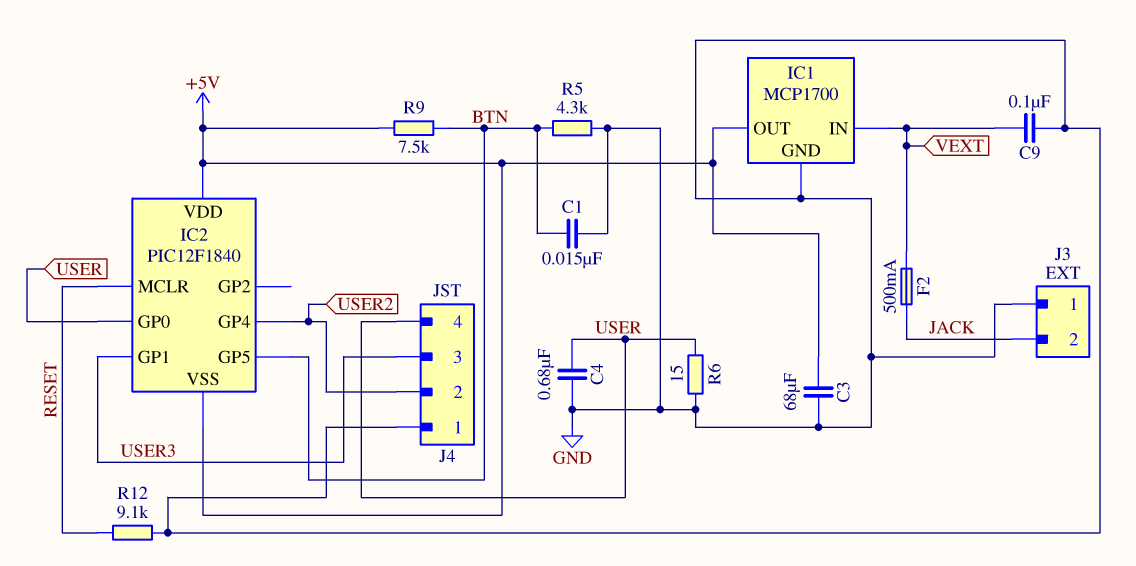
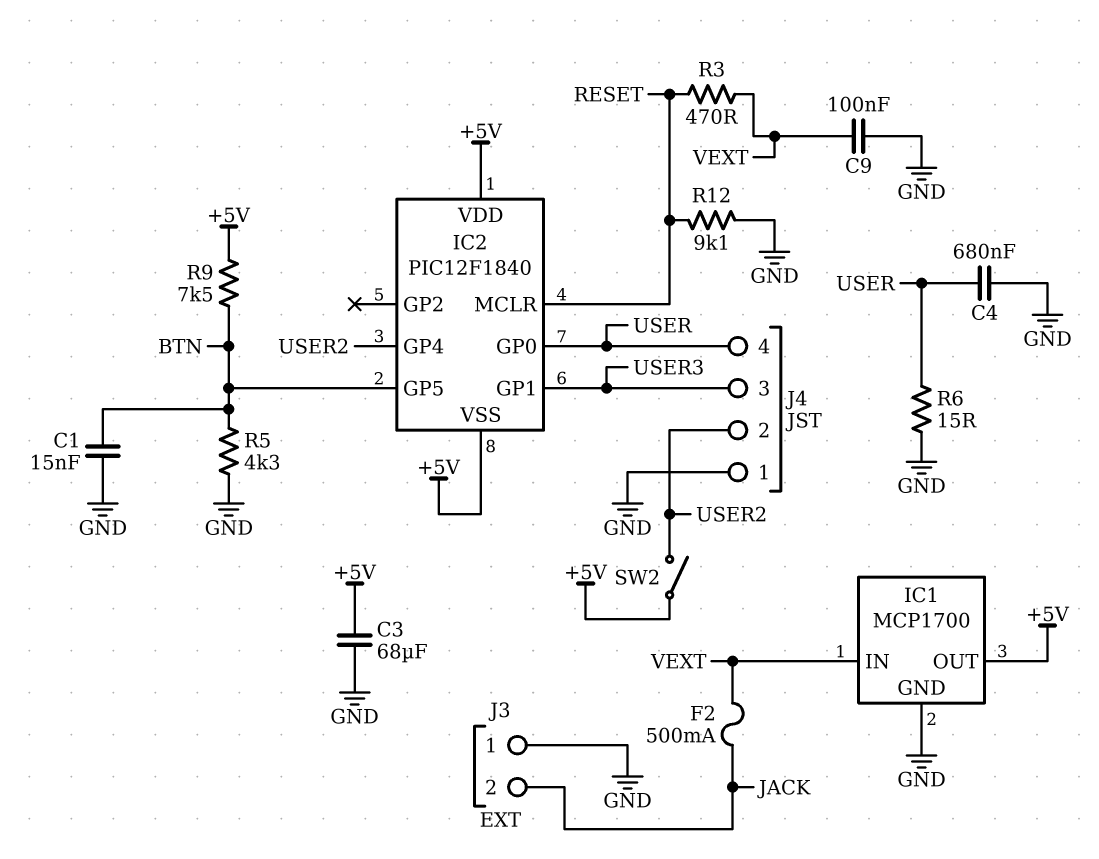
R3: none -> 470 (RESET, VEXT)
SW2: none -> switch (+5V, USER2)

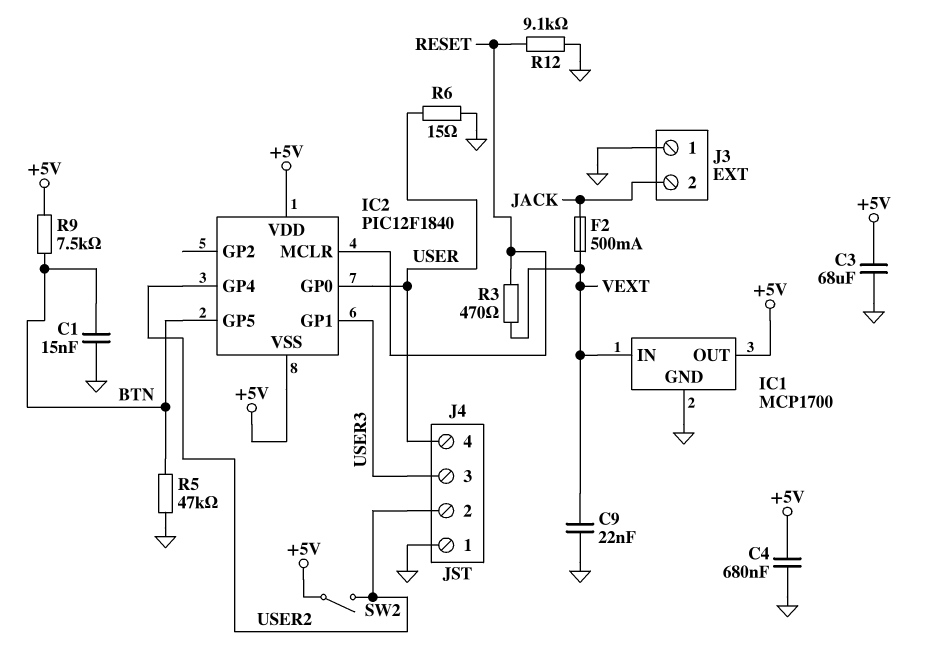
C4: 680nF (GND, USER) -> 680nF (+5V, GND)
C9: 100nF (GND, VEXT) -> 22nF (GND, VEXT)
R5: 4.3k (BTN, GND) -> 47k (BTN, GND)

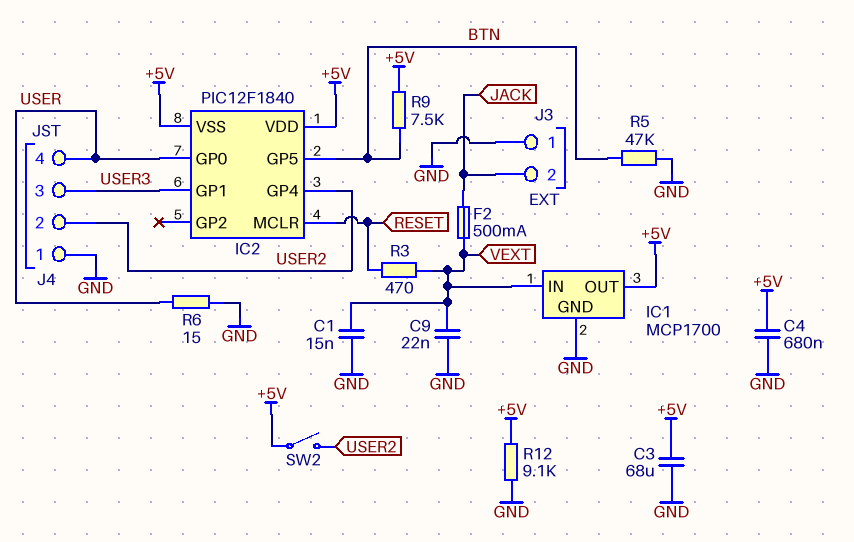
C1: 15nF (BTN, GND) -> 15nF (GND, VEXT)
R12: 9.1k (GND, RESET) -> 9.1k (+5V, GND)

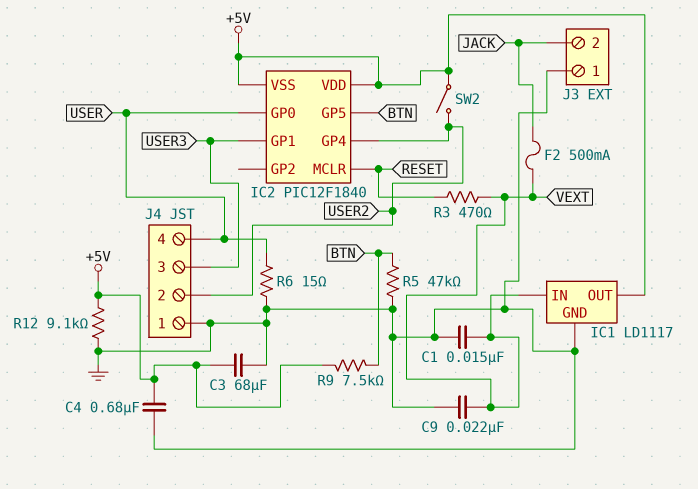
IC1: MCP1700 -> LD1117

